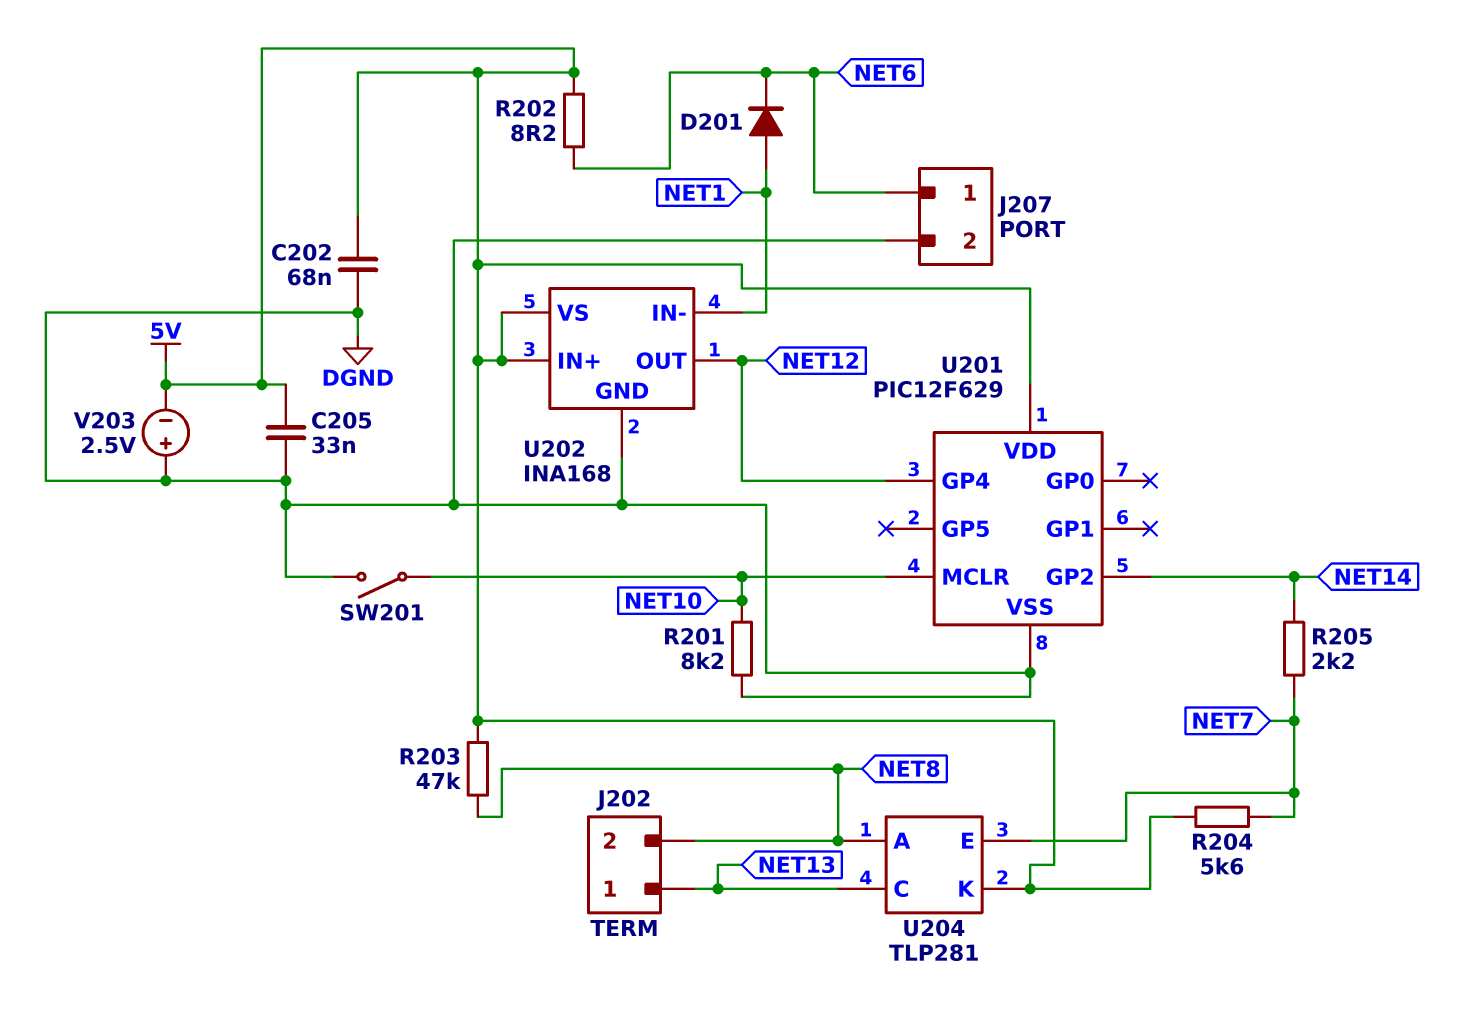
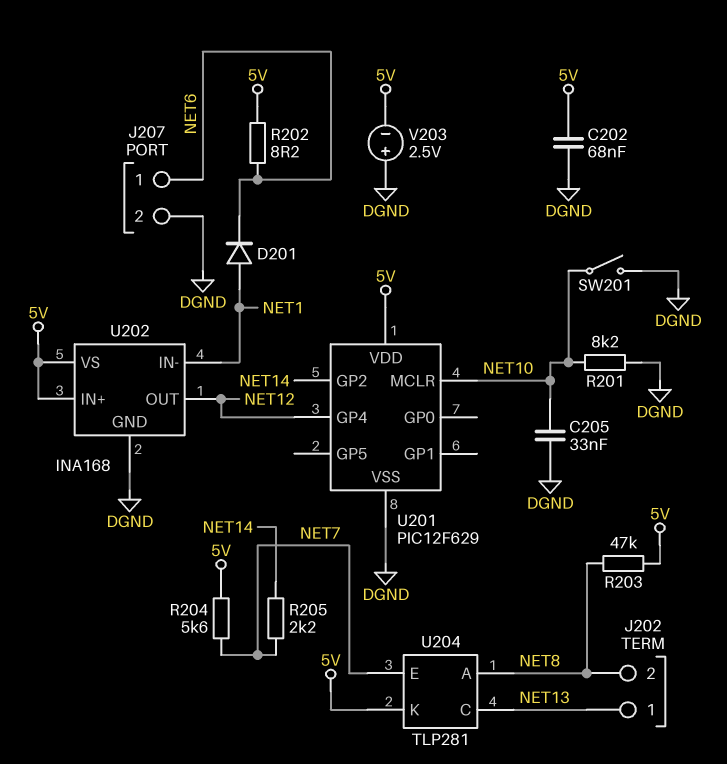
C205: 33nF (5V, DGND) -> 33nF (DGND, NET10)

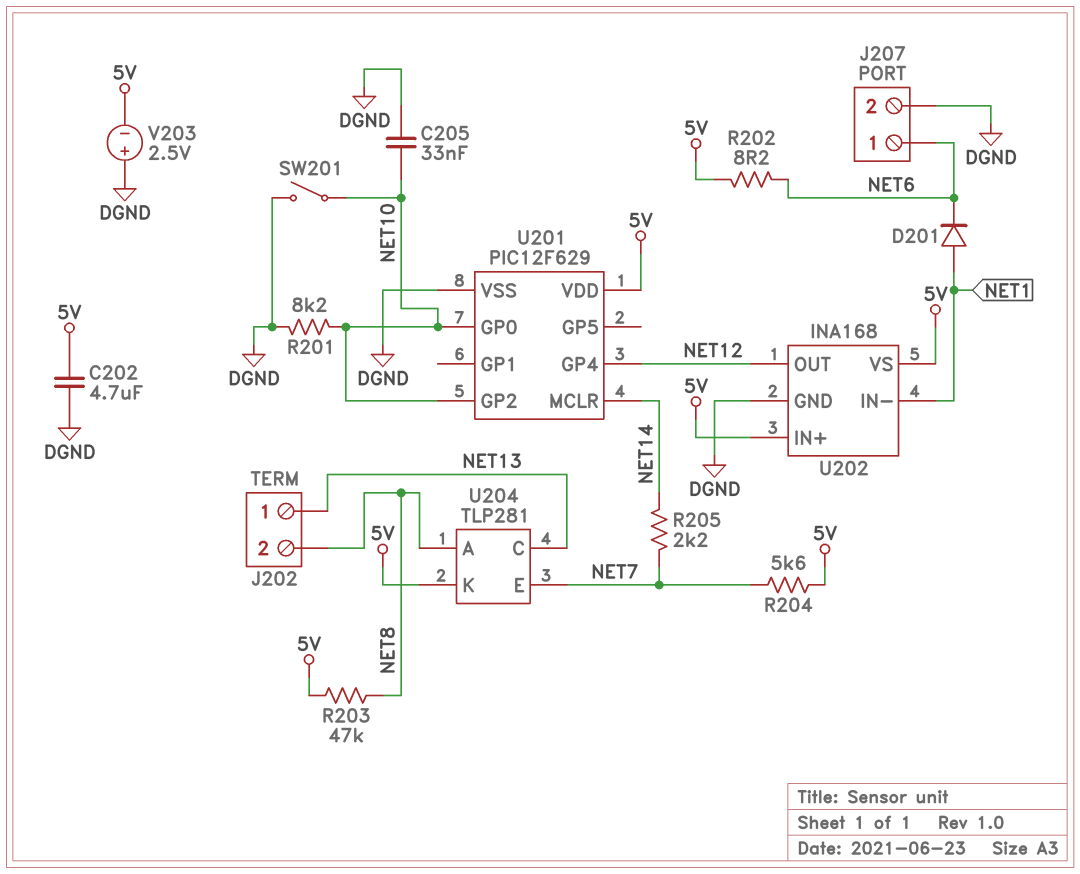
C202: 68nF (5V, DGND) -> 4.7uF (5V, DGND)
U201 pin GP0: none -> NET10
U201 pin GP2: NET14 -> NET10
U201 pin MCLR: NET10 -> NET14

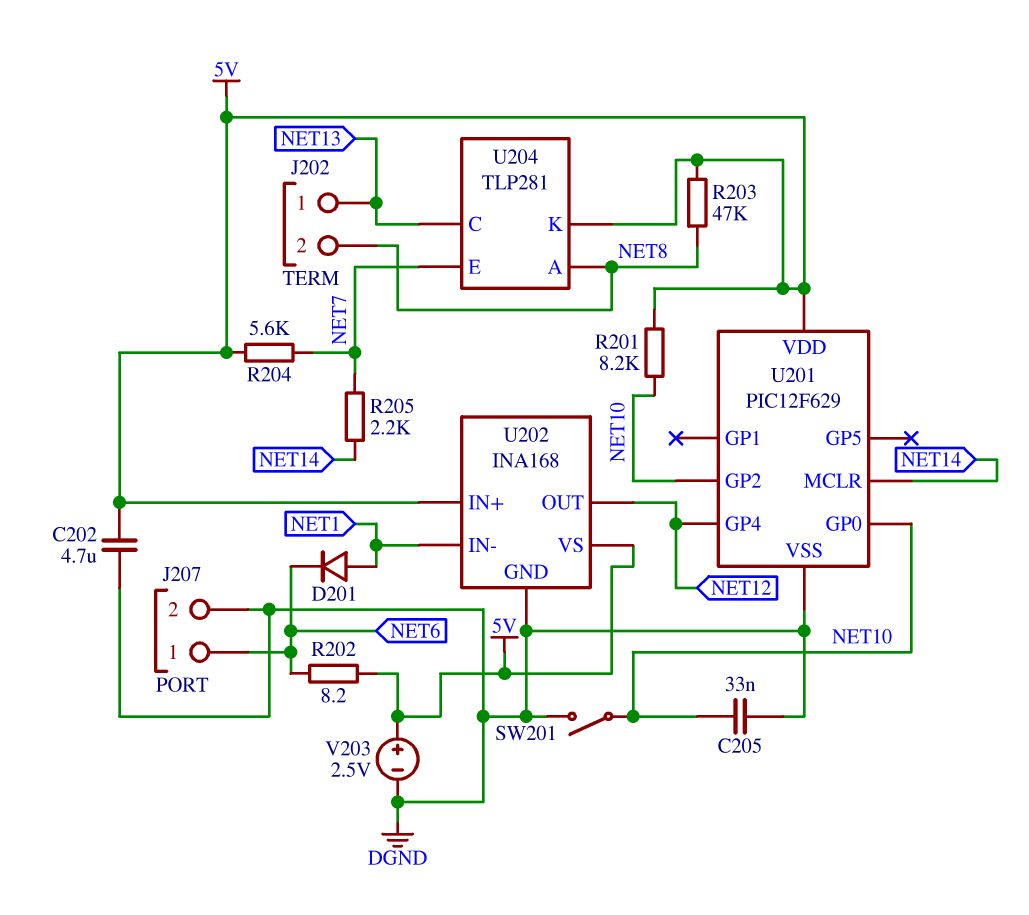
R201: 8.2k (DGND, NET10) -> 8.2k (5V, NET10)
V203: 2.5V (plus DGND, minus 5V) -> 2.5V (plus 5V, minus DGND)

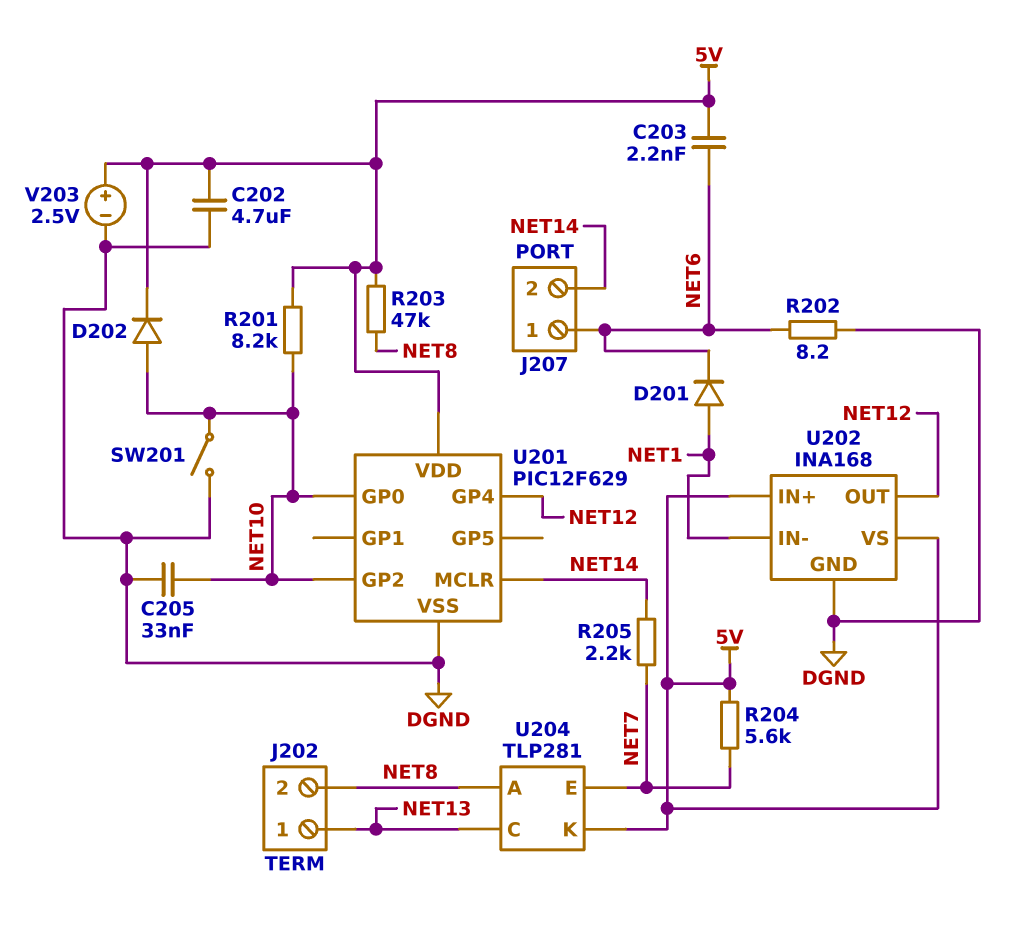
C203: none -> 2.2nF (5V, NET6)
D202: none -> diode (A NET10, K 5V)
J207 pin 2: DGND -> NET14
R202: 8.2 (5V, NET6) -> 8.2 (DGND, NET6)

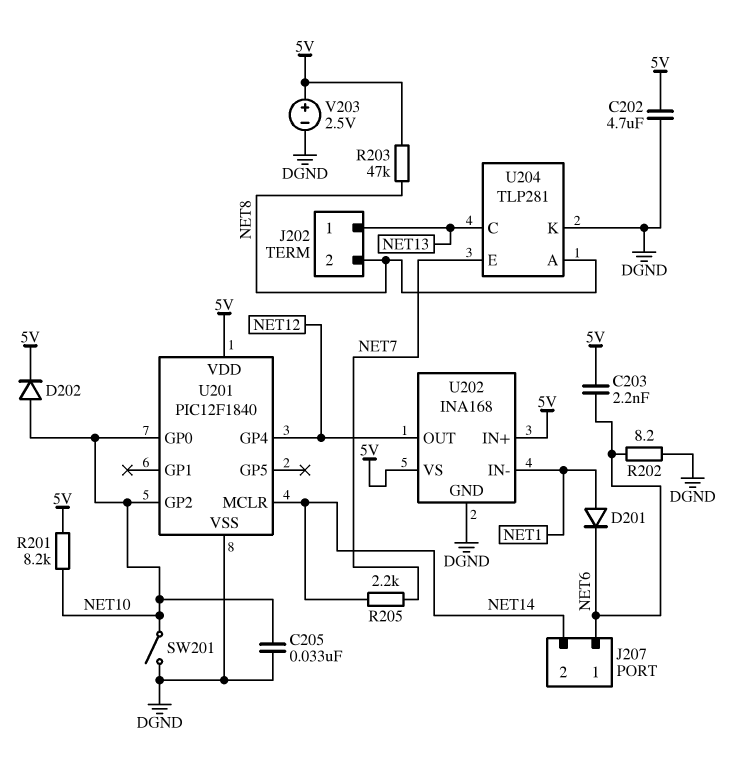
R204: 5.6k (5V, NET7) -> none
U201: PIC12F629 -> PIC12F1840
U204 pin K: 5V -> DGND

